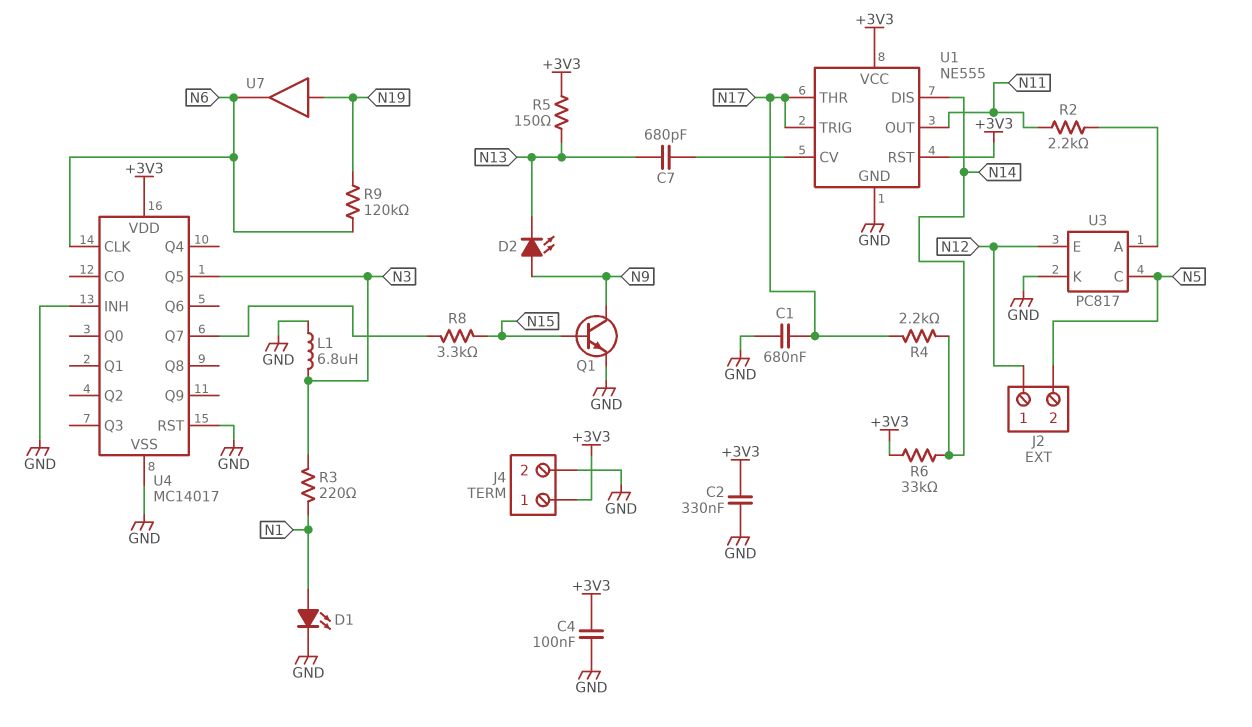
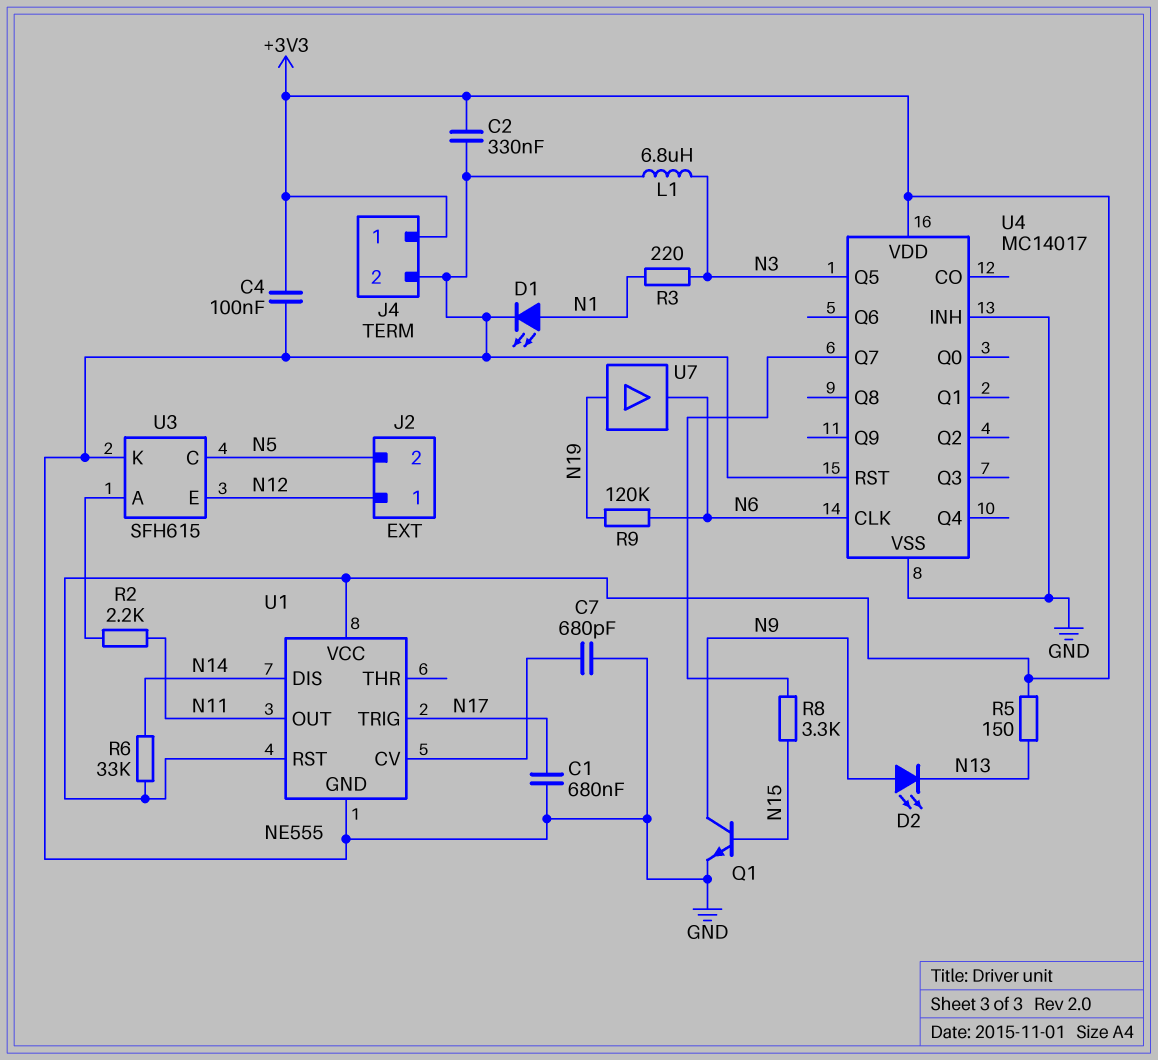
C7: 680pF (N13, U1/CV) -> 680pF (GND, U1/CV)
R4: 2.2k (N14, N17) -> none
U1 pin THR: N17 -> none
U3: PC817 -> SFH615

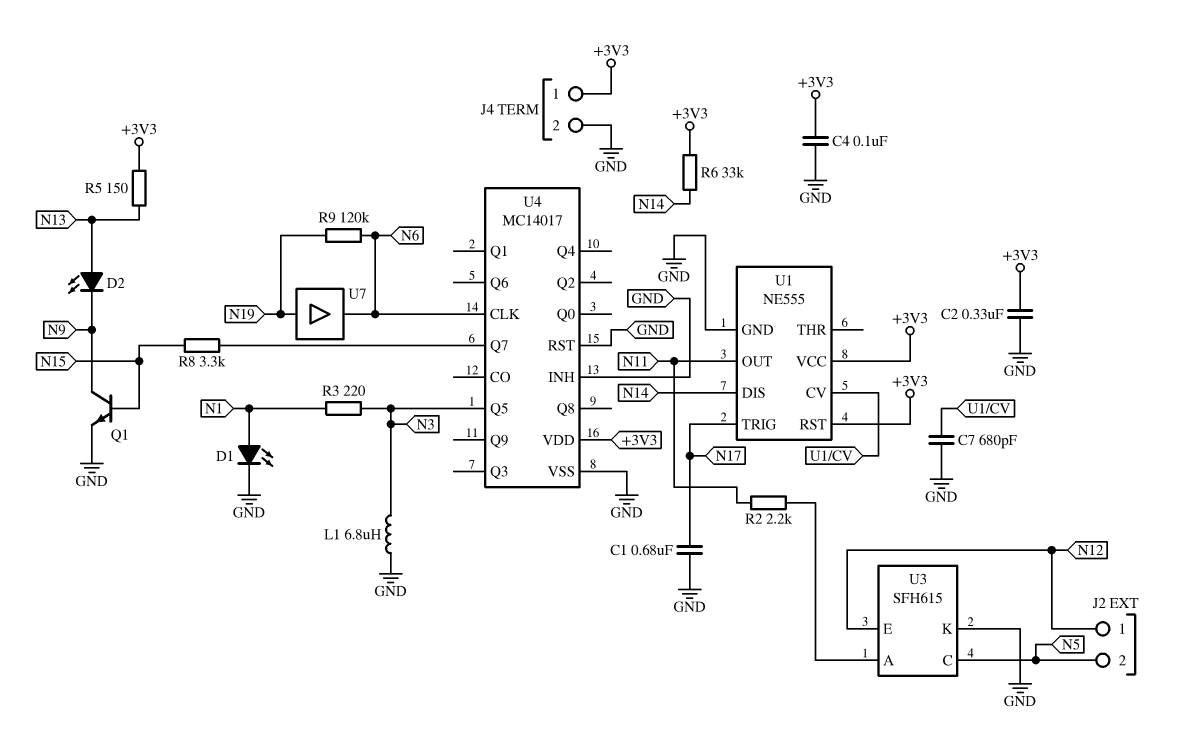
D2: LED (A N9, K N13) -> LED (A N13, K N9)

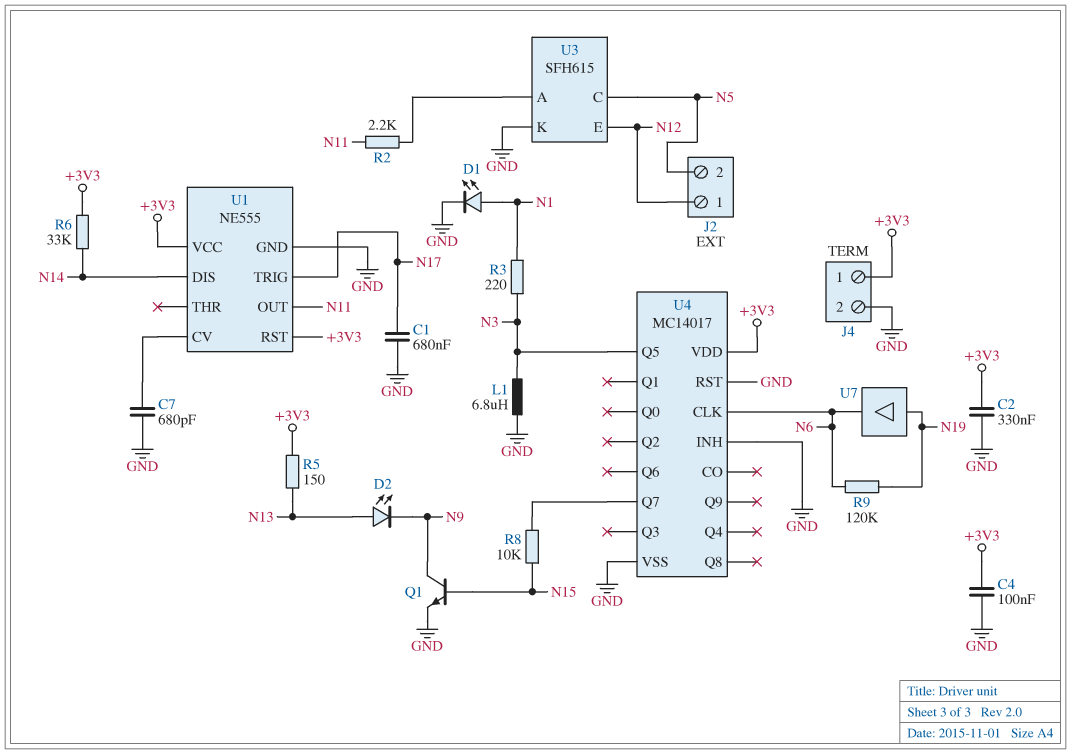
R8: 3.3k (N15, U4/Q7) -> 10k (N15, U4/Q7)

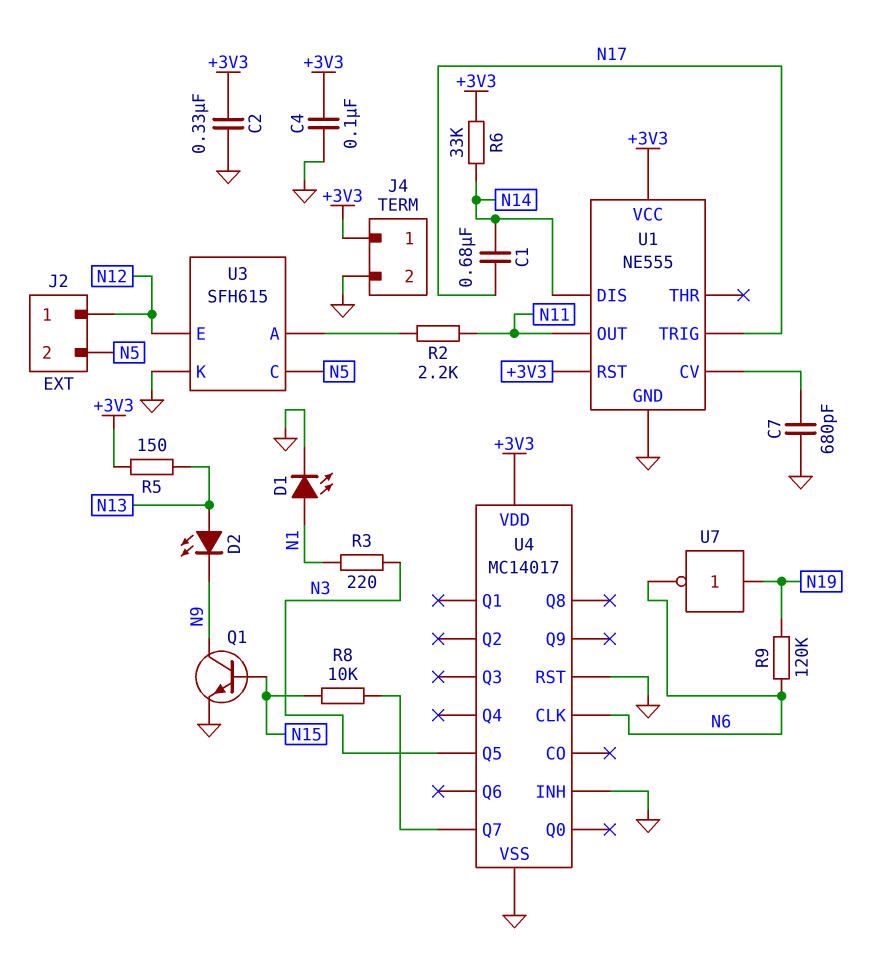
C1: 680nF (GND, N17) -> 680nF (N14, N17)
L1: 6.8uH (GND, N3) -> none
U7: buffer (in N19, out N6) -> NOT (in N19, out N6)

